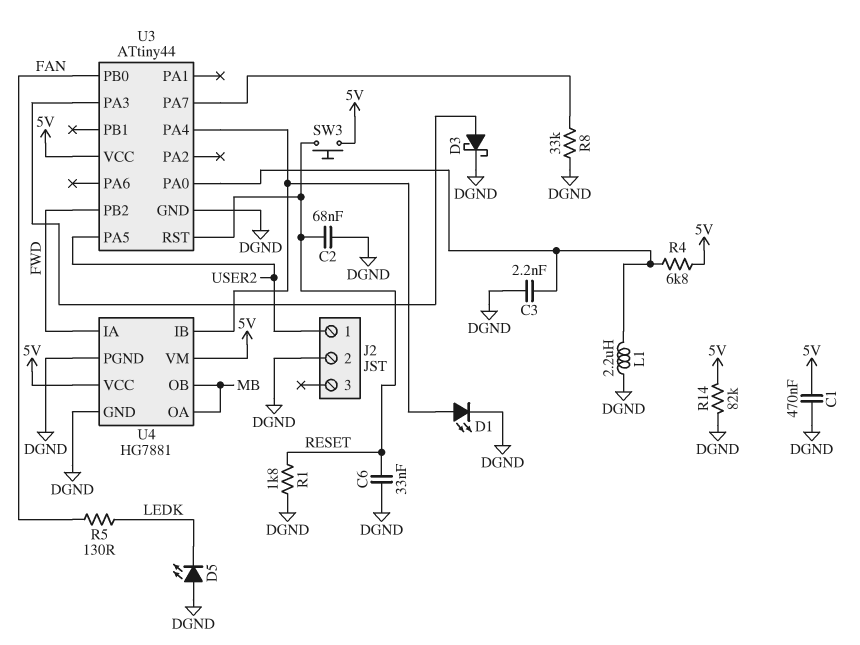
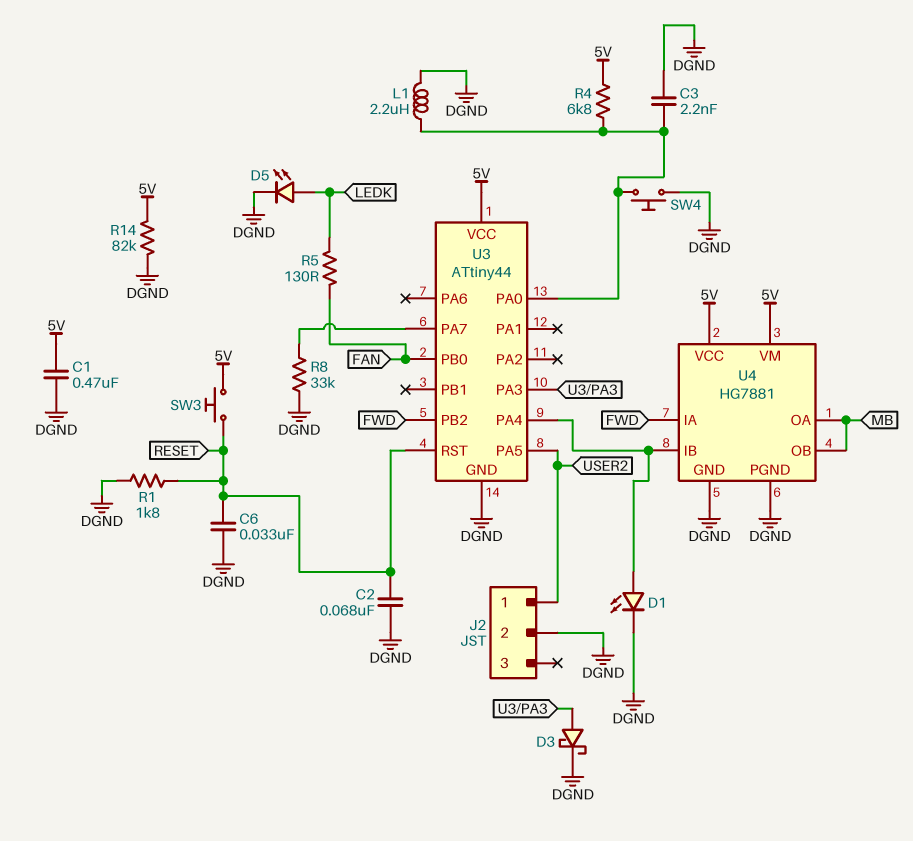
D5: LED (A DGND, K LEDK) -> LED (A LEDK, K DGND)
SW4: none -> button (DGND, U3/PA0)

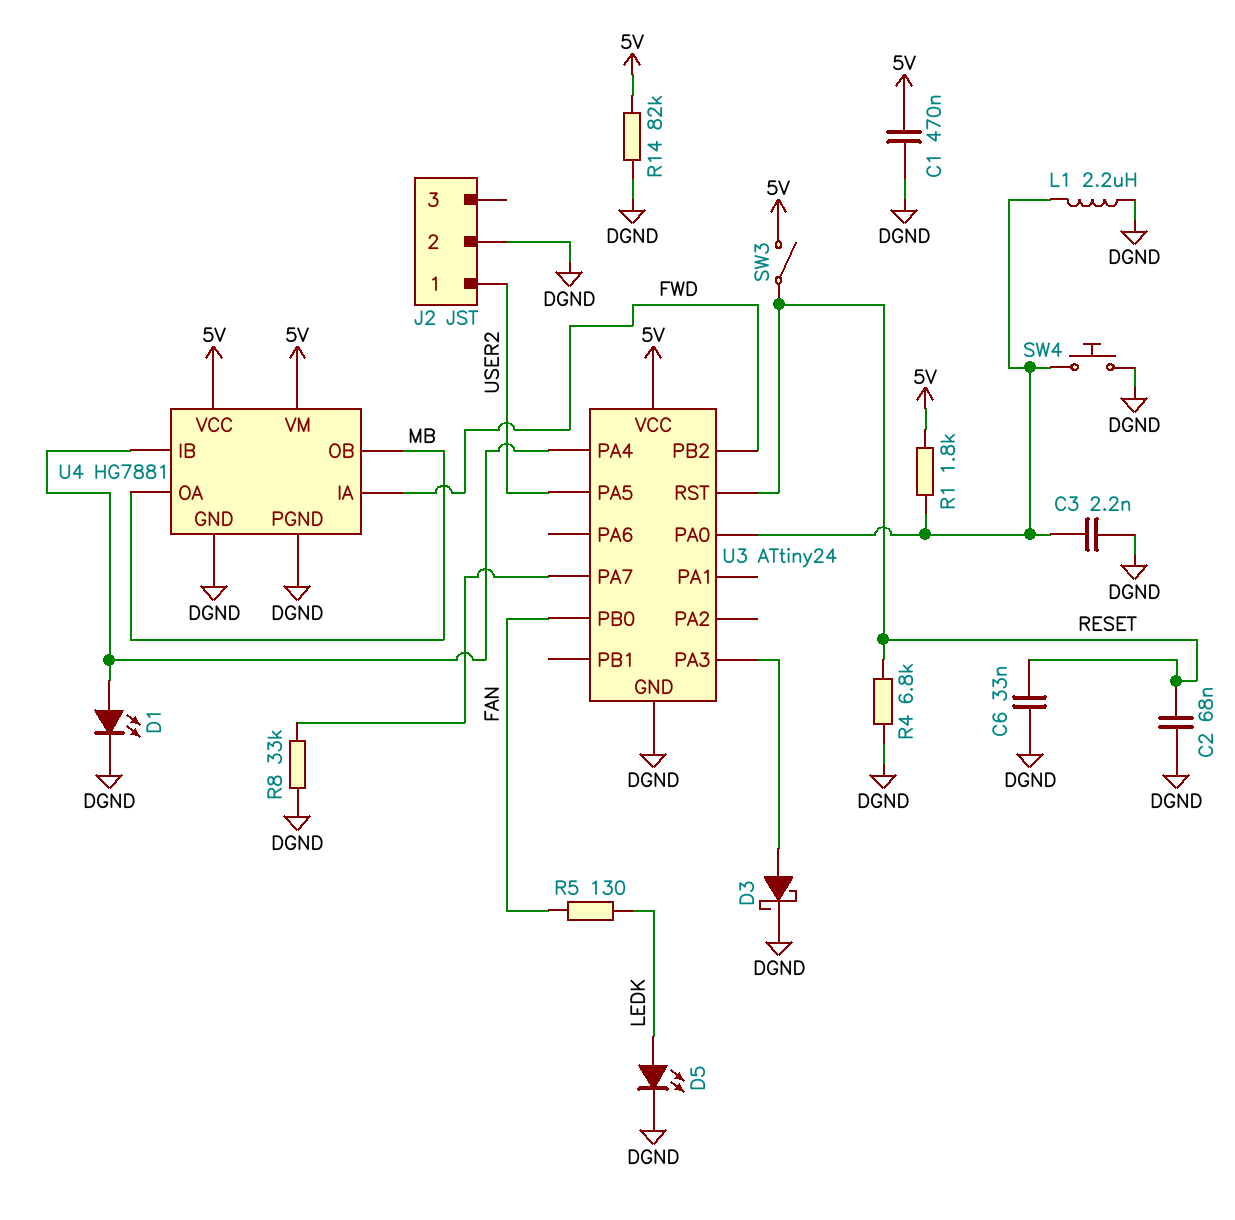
R1: 1.8k (DGND, RESET) -> 1.8k (5V, U3/PA0)
R4: 6.8k (5V, U3/PA0) -> 6.8k (DGND, RESET)
SW3: button (5V, RESET) -> switch (5V, RESET)
U3: ATtiny44 -> ATtiny24

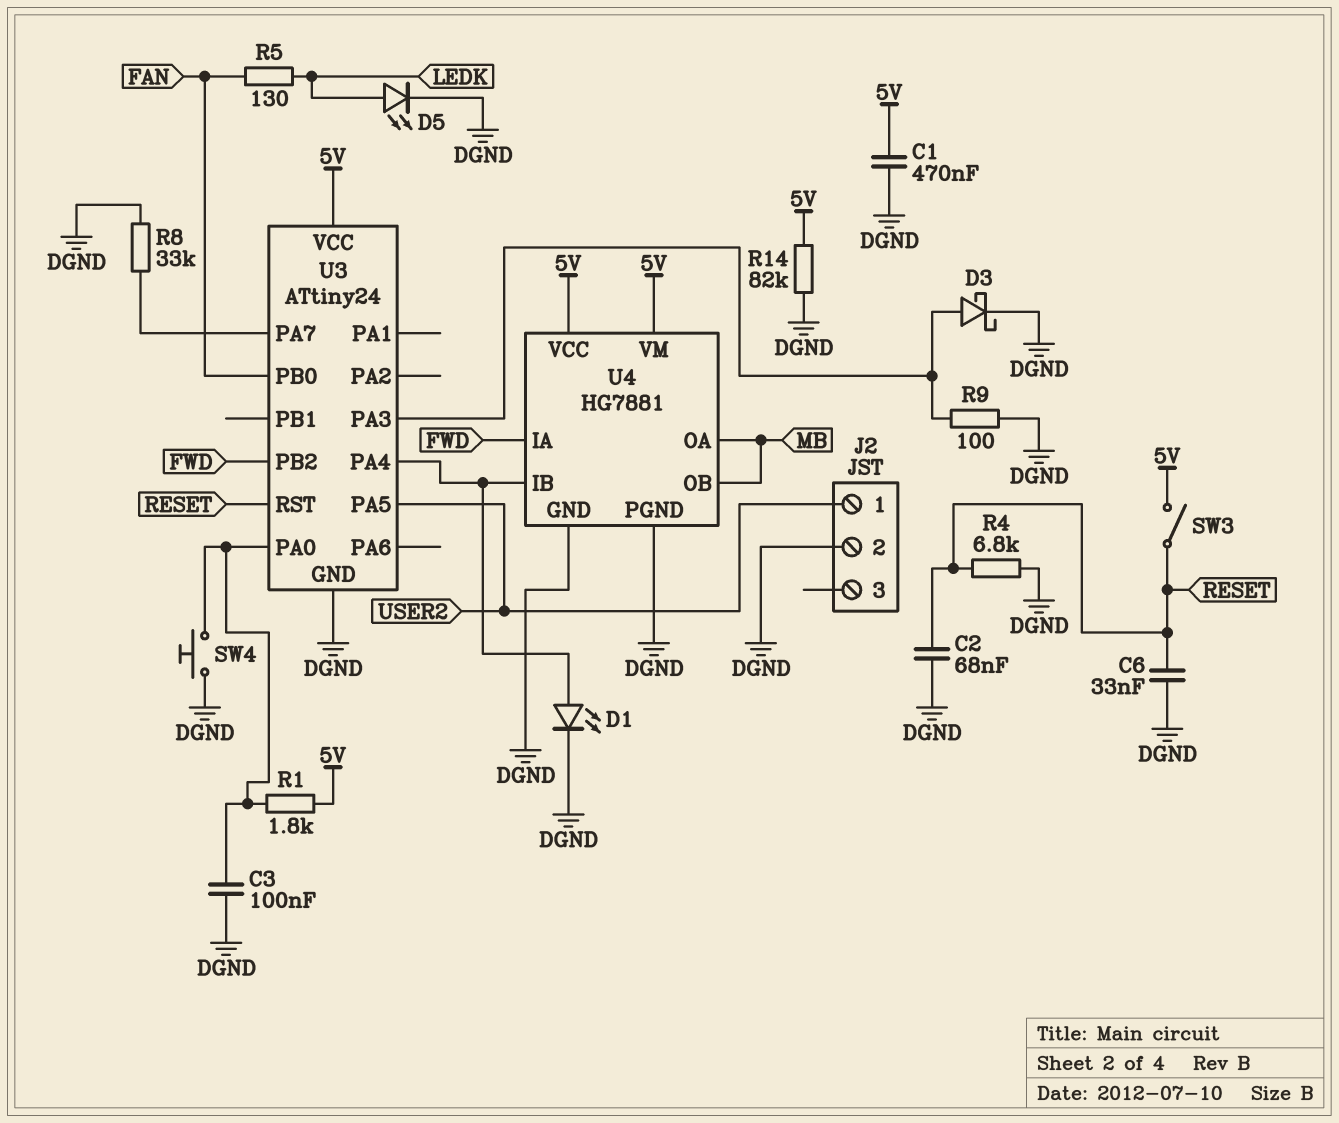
C3: 2.2nF (DGND, U3/PA0) -> 100nF (DGND, U3/PA0)
L1: 2.2uH (DGND, U3/PA0) -> none
R9: none -> 100 (DGND, U3/PA3)

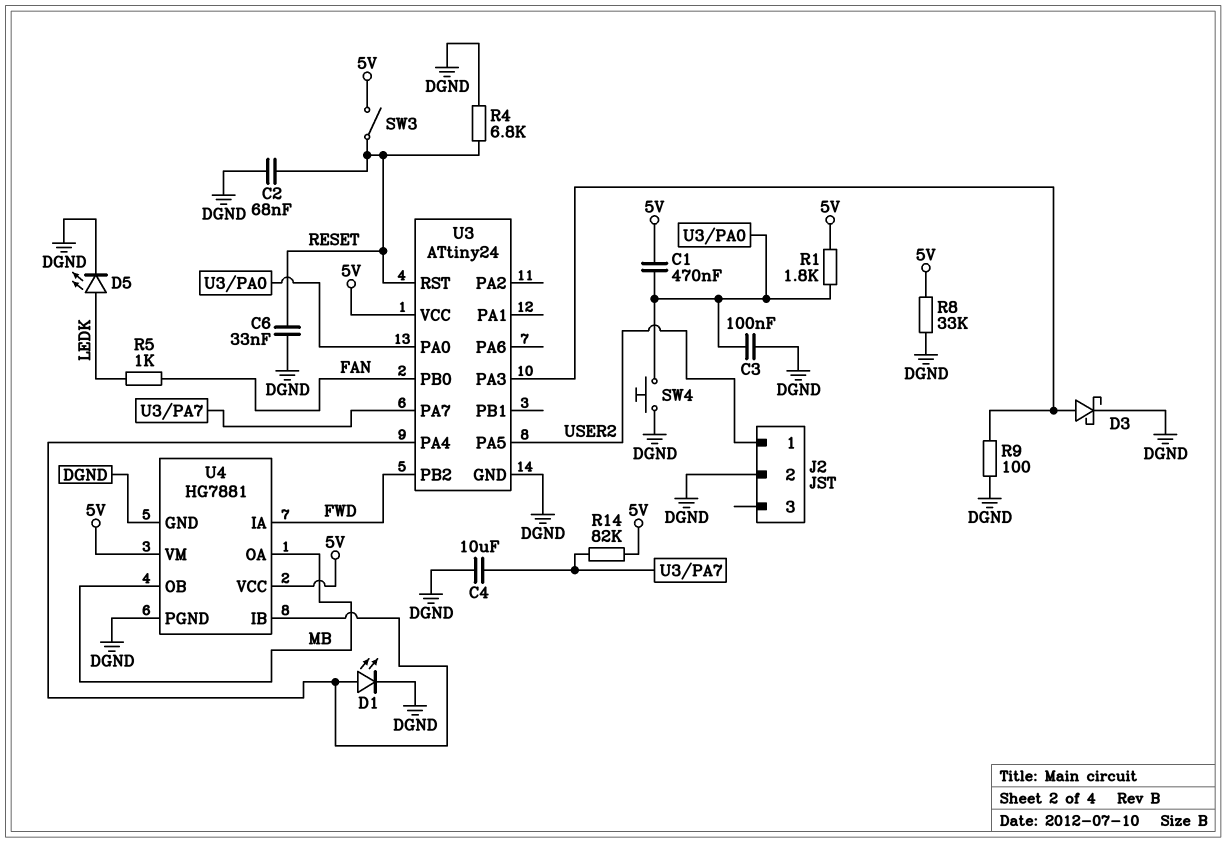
C1: 470nF (5V, DGND) -> 470nF (5V, U3/PA0)
C4: none -> 10uF (DGND, U3/PA7)
R5: 130 (FAN, LEDK) -> 1k (FAN, LEDK)
R8: 33k (DGND, U3/PA7) -> 33k (5V, DGND)
R14: 82k (5V, DGND) -> 82k (5V, U3/PA7)

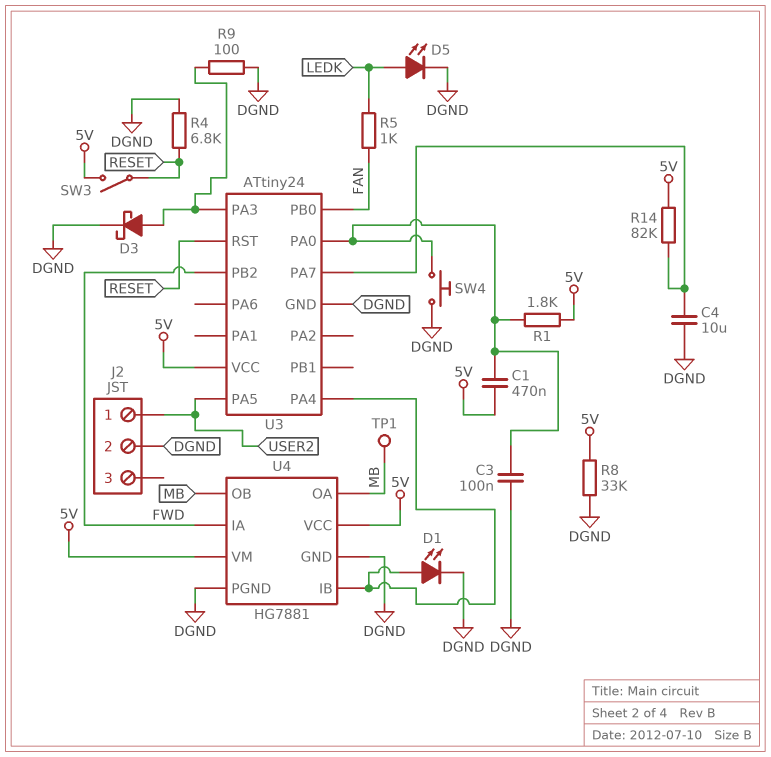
C2: 68nF (DGND, RESET) -> none
C6: 33nF (DGND, RESET) -> none
TP1: none -> test point (MB)

